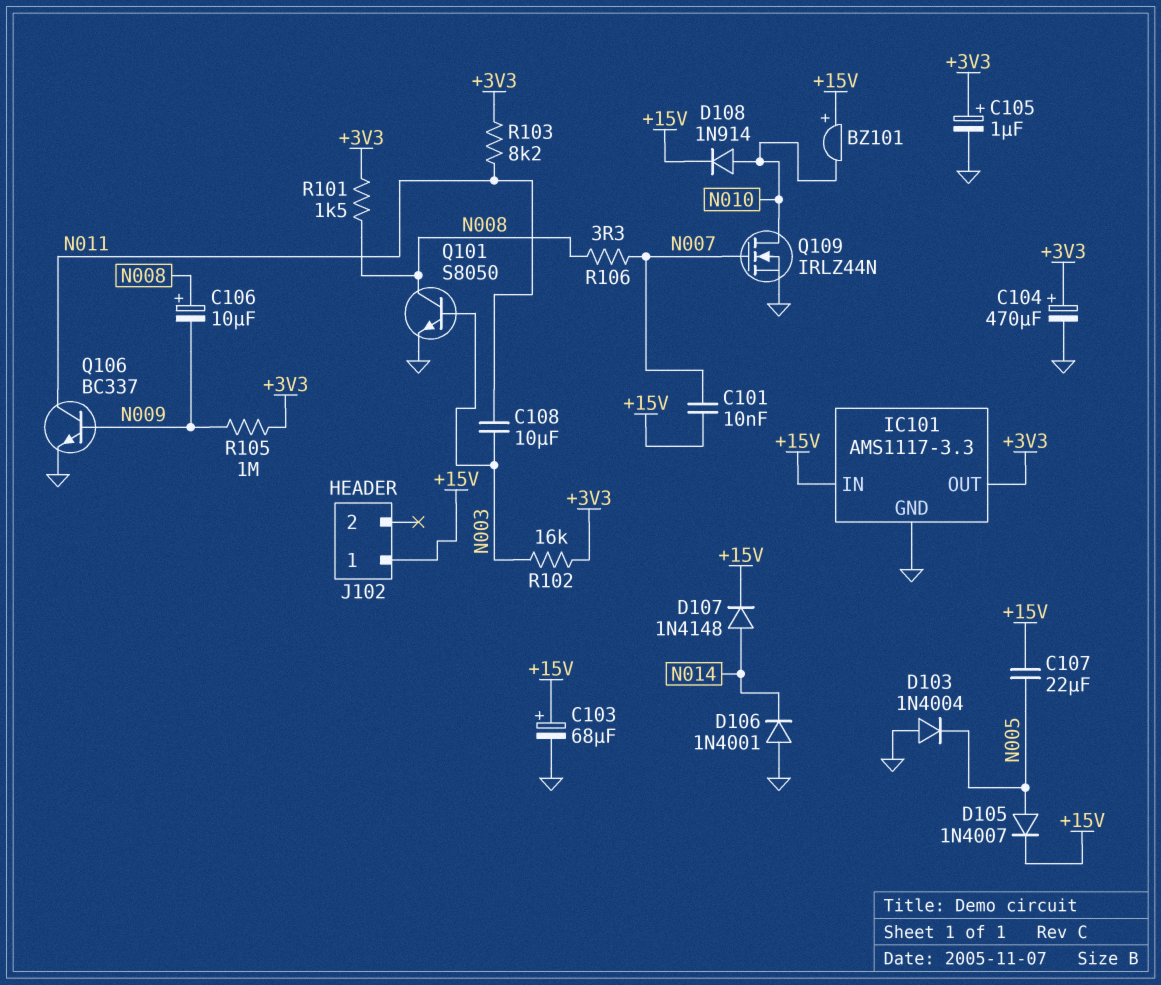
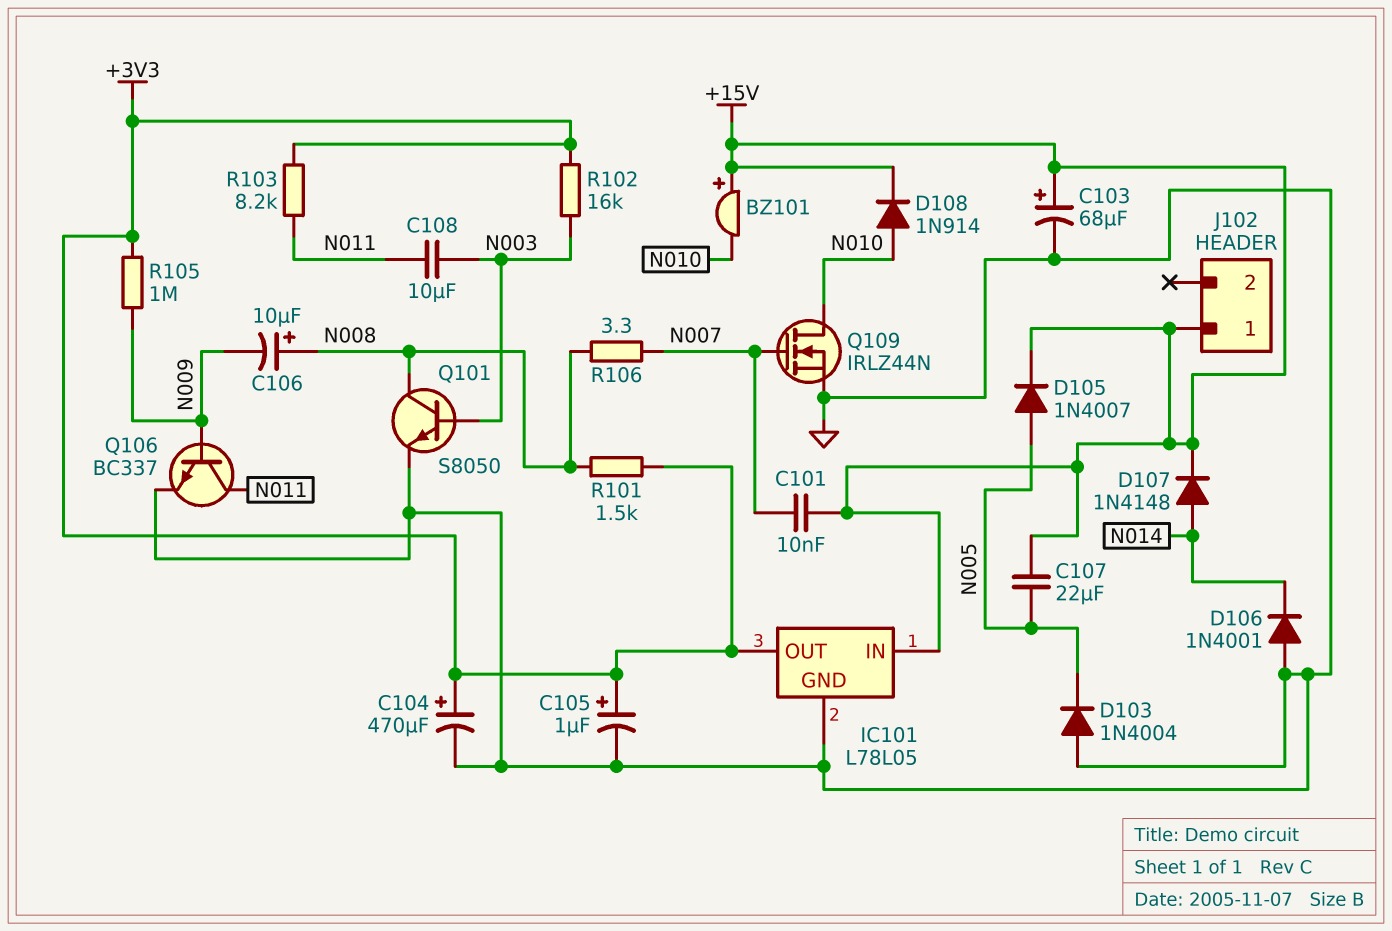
IC101: AMS1117-3.3 -> L78L05

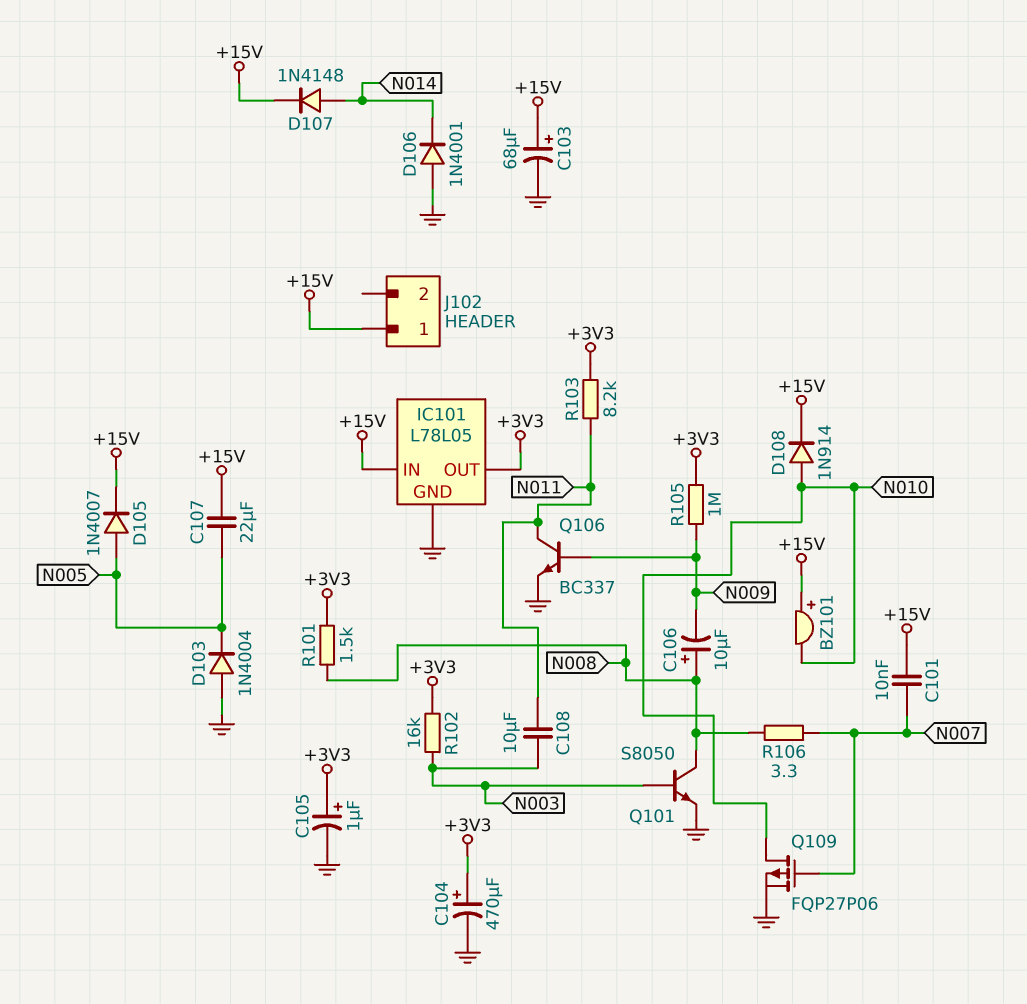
Q109: NMOS IRLZ44N (G N007, D N010, S GND) -> PMOS FQP27P06 (G N007, D N010, S GND)

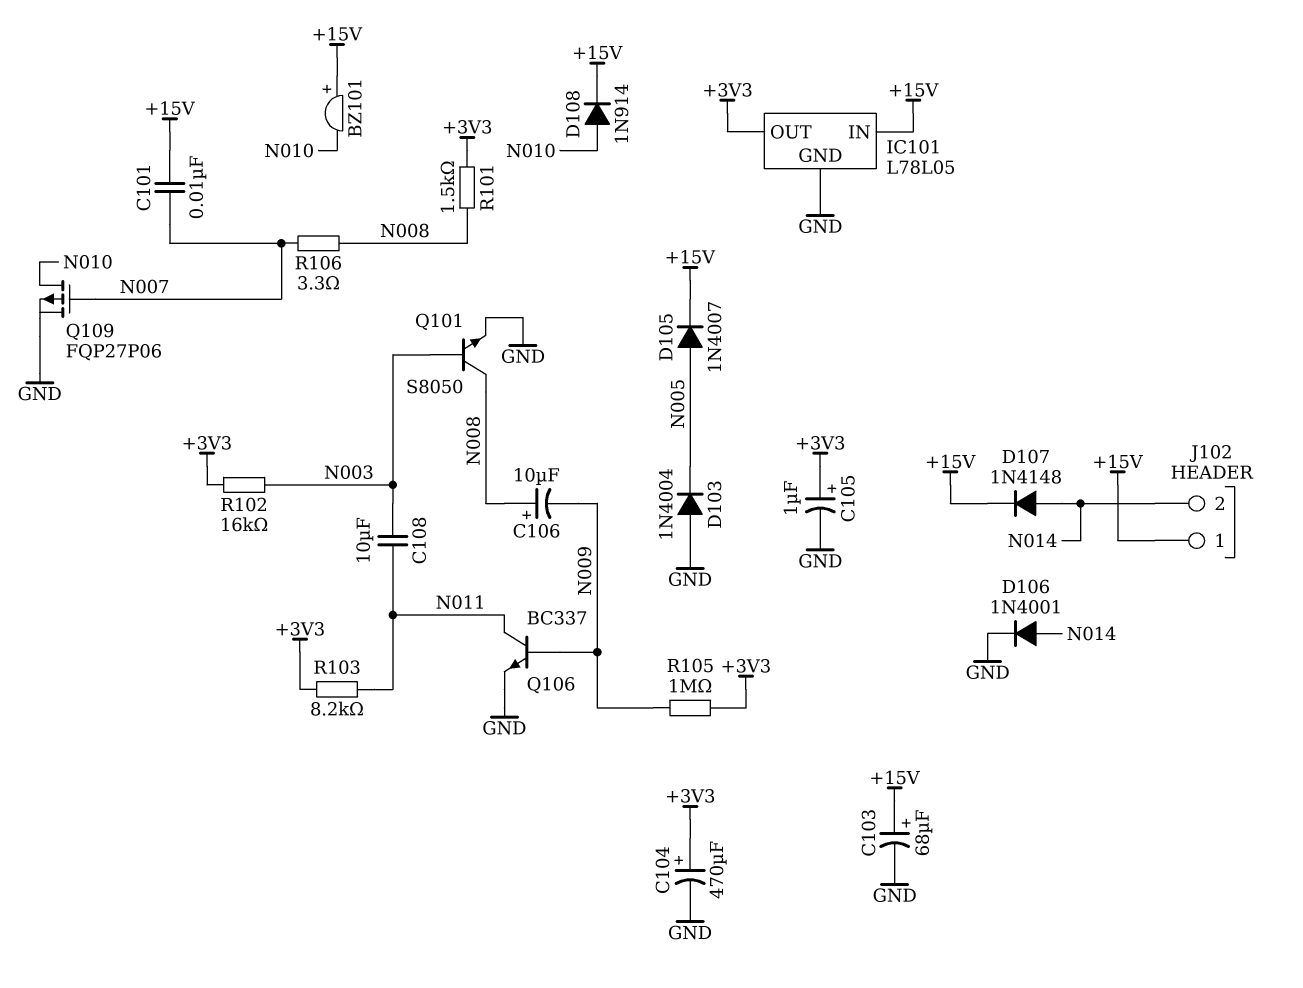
C107: 22uF (+15V, N005) -> none
D106: diode 1N4001 (A GND, K N014) -> diode 1N4001 (A N014, K GND)
J102 pin 2: none -> N014

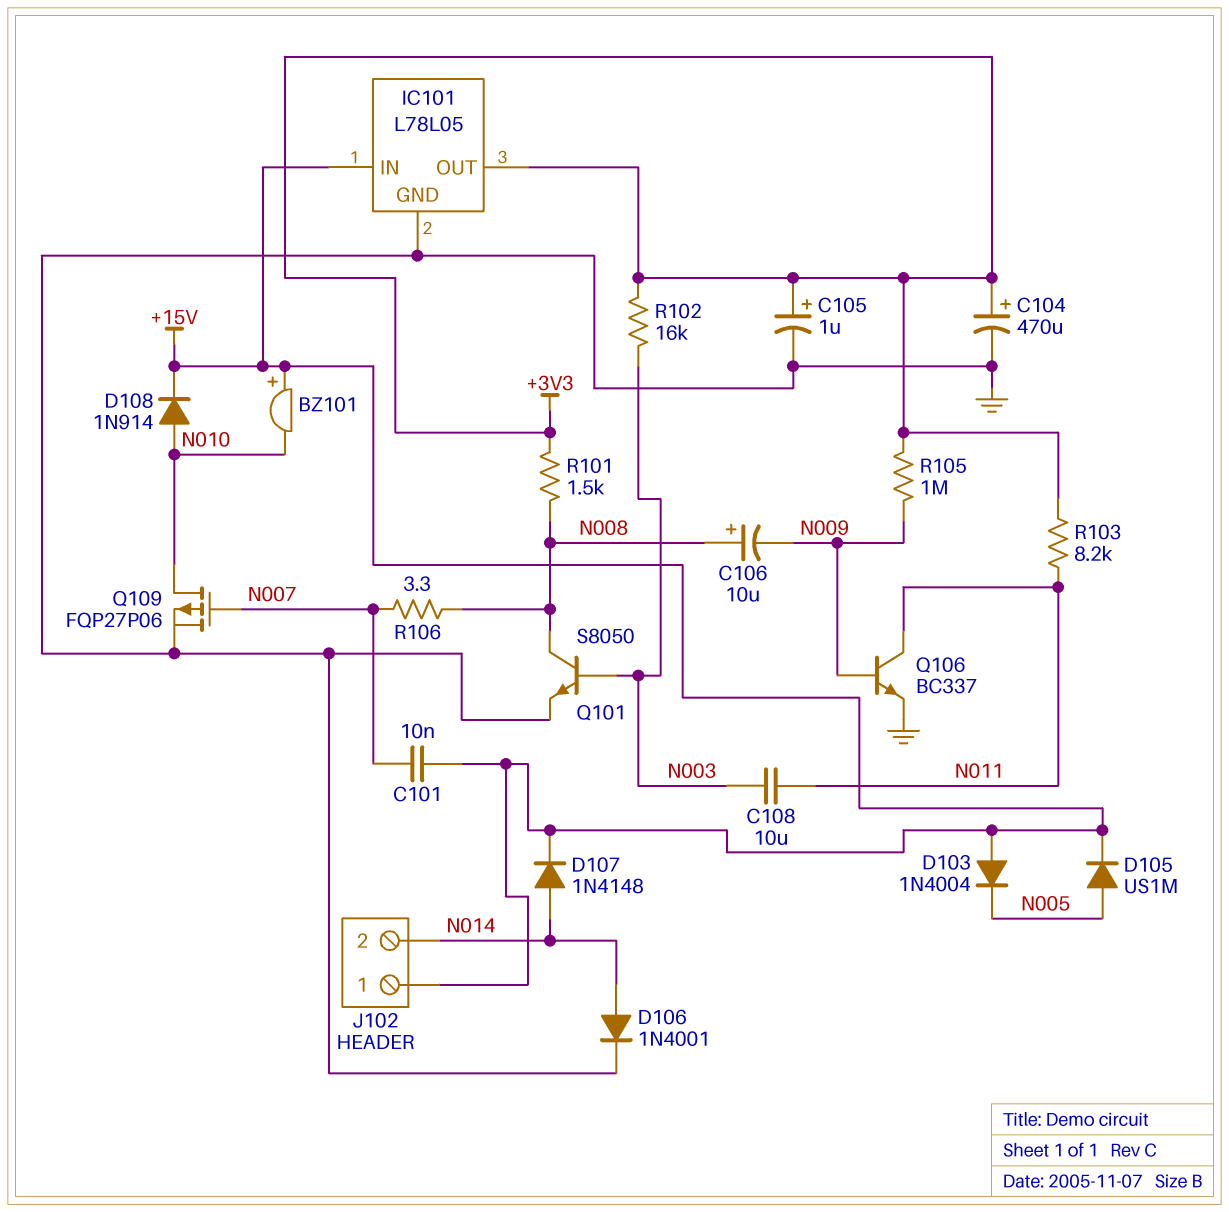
C103: 68uF (plus +15V, minus GND) -> none
D103: diode 1N4004 (A GND, K N005) -> diode 1N4004 (A +15V, K N005)
D105: diode 1N4007 (A N005, K +15V) -> diode US1M (A N005, K +15V)

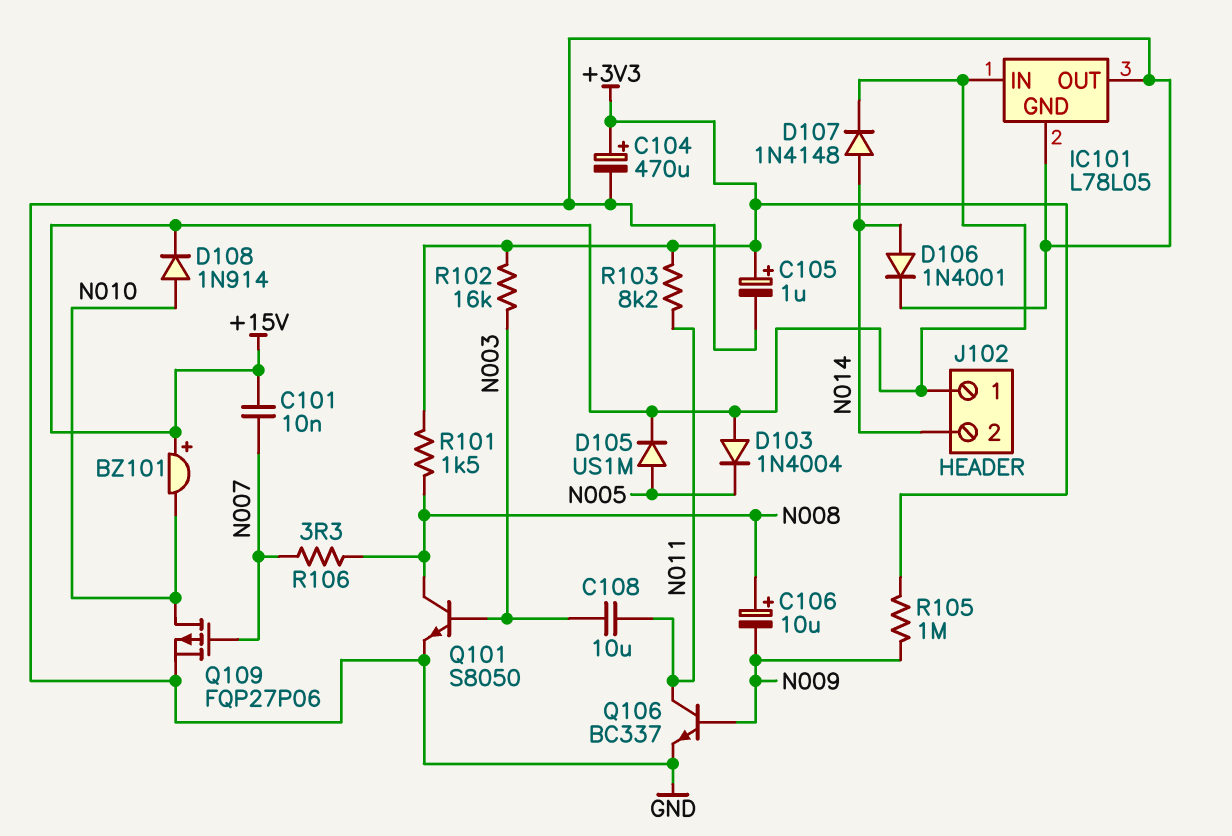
IC101 pin OUT: +3V3 -> GND

